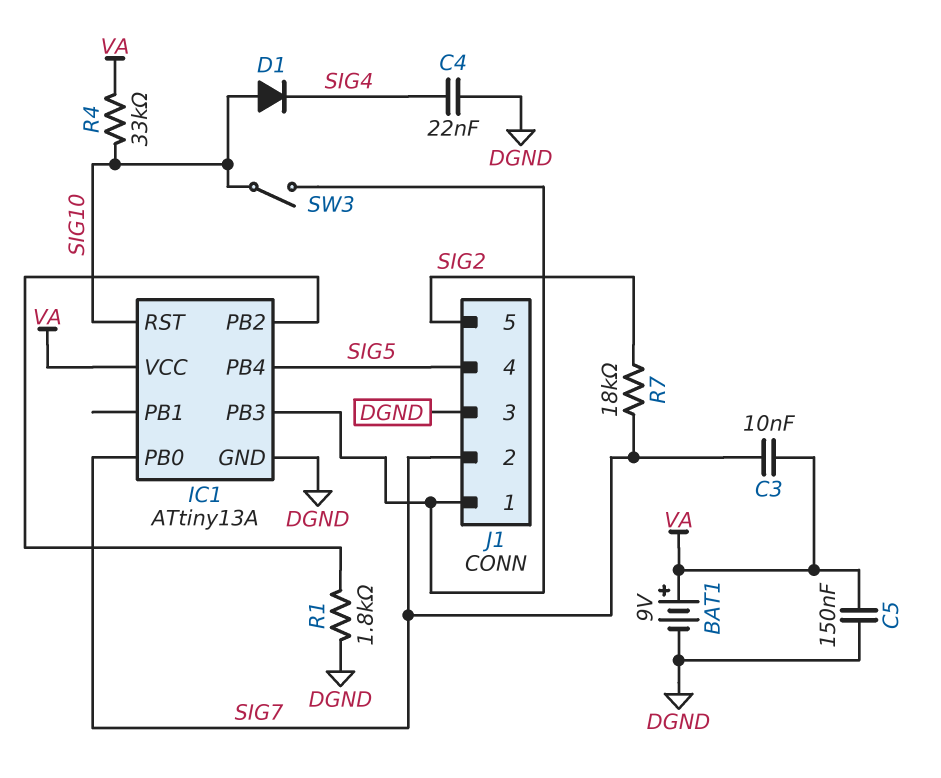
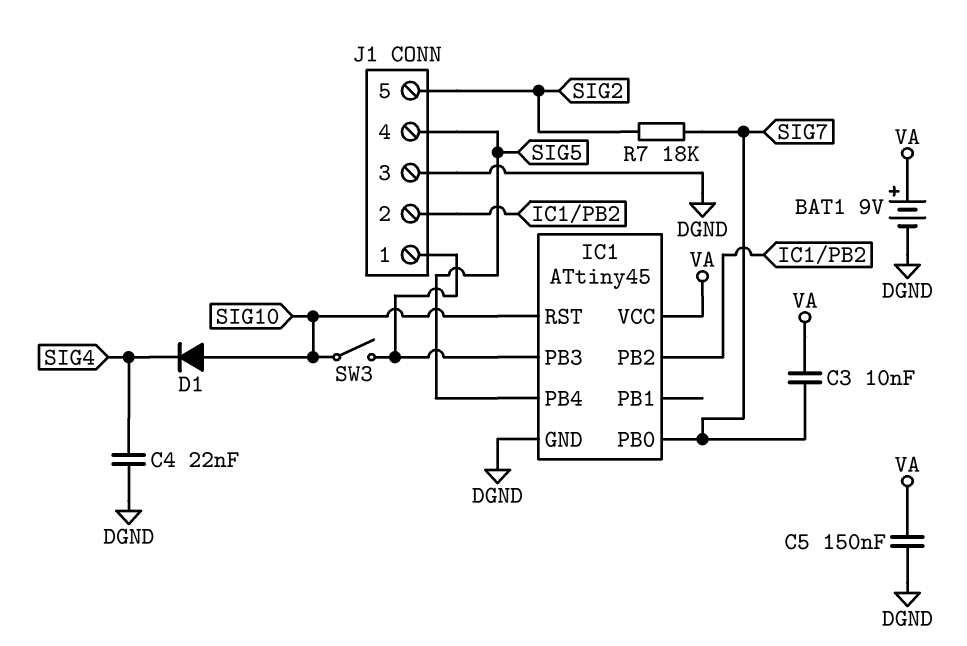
IC1: ATtiny13A -> ATtiny45
J1 pin 2: SIG7 -> IC1/PB2
R1: 1.8k (DGND, IC1/PB2) -> none
R4: 33k (SIG10, VA) -> none

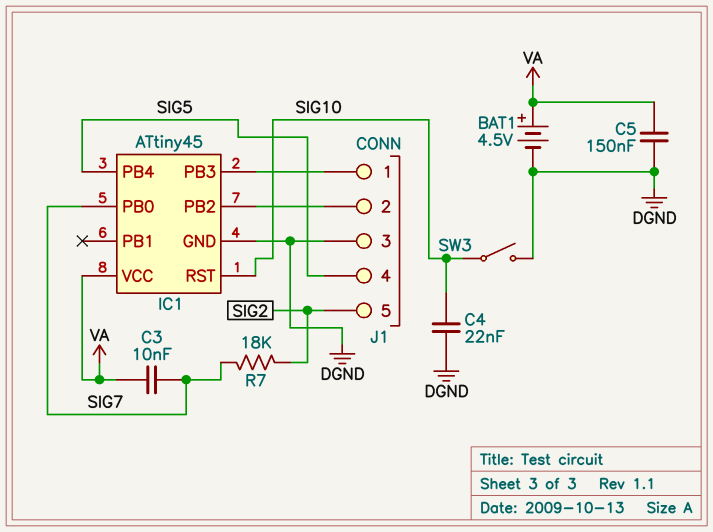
BAT1: 9V (plus VA, minus DGND) -> 4.5V (plus VA, minus DGND)
C4: 22nF (DGND, SIG4) -> 22nF (DGND, SIG10)
D1: diode (A SIG10, K SIG4) -> none
SW3: switch (IC1/PB3, SIG10) -> switch (DGND, SIG10)

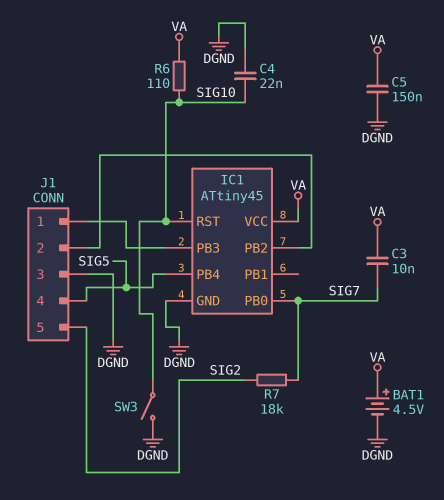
R6: none -> 110 (SIG10, VA)

